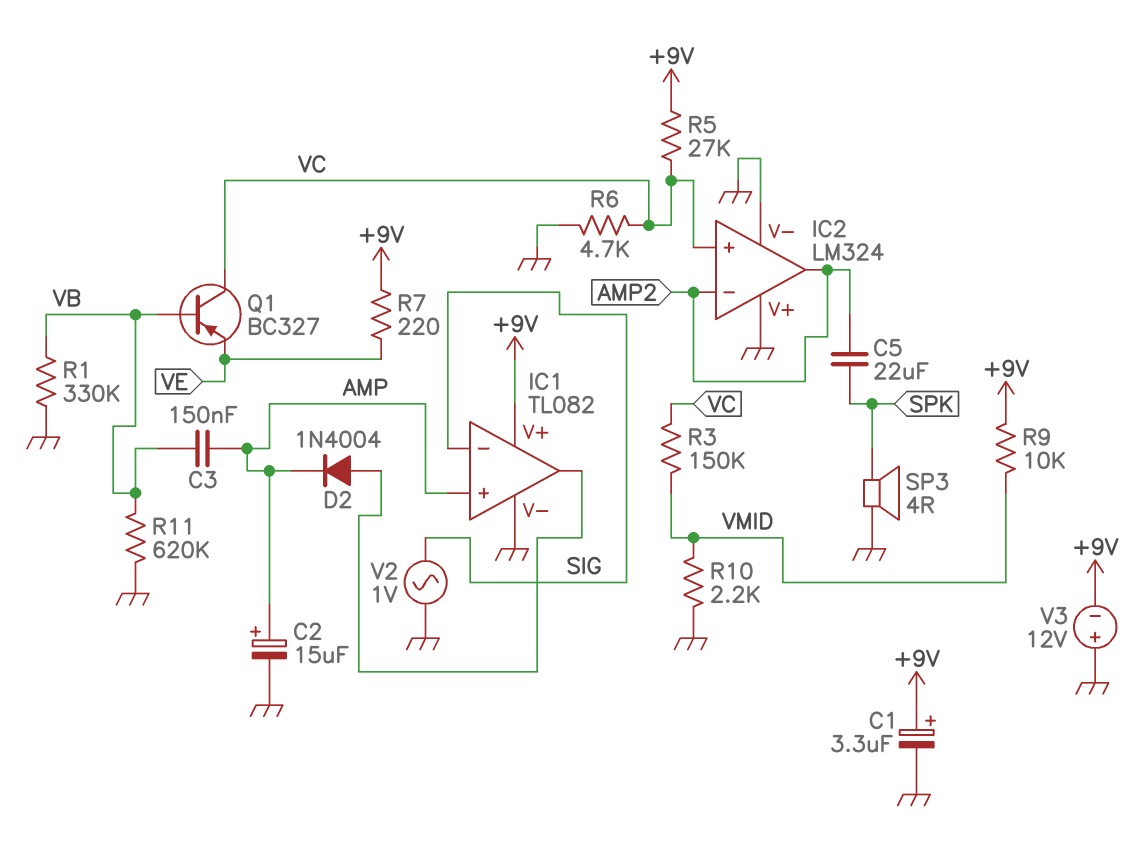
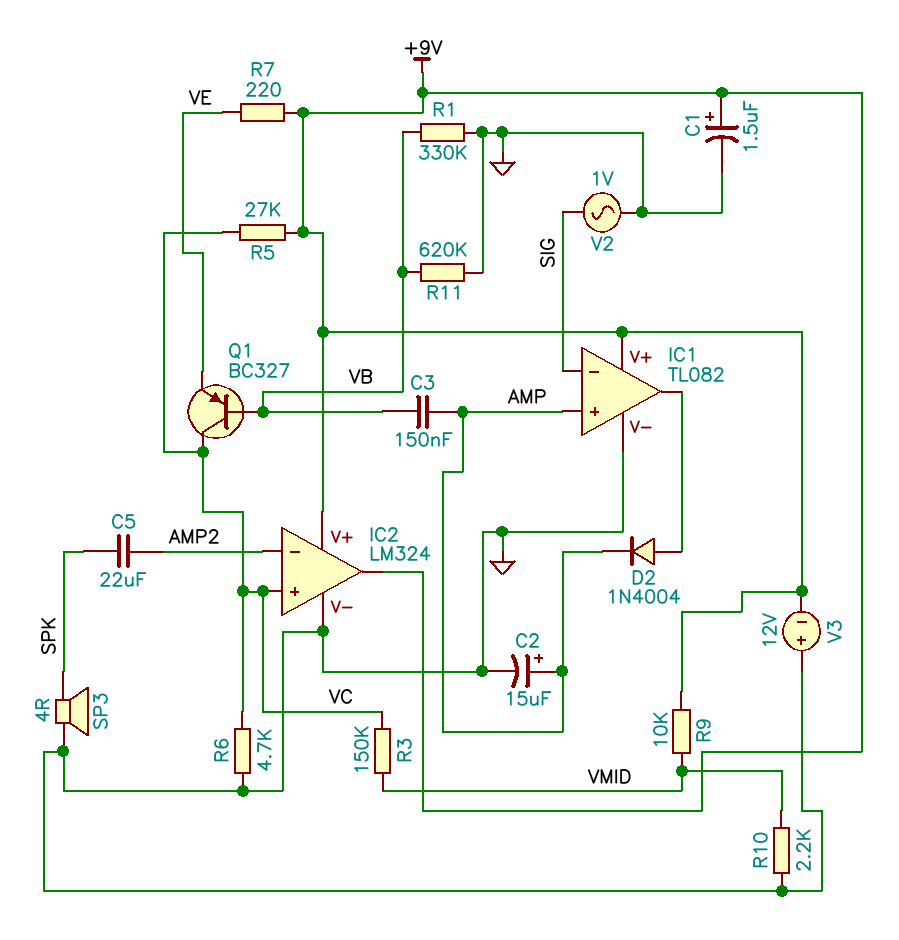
C1: 3.3uF (plus +9V, minus GND) -> 1.5uF (plus +9V, minus GND)
IC2 pin V+: GND -> +9V
IC2 pin out: AMP2 -> +9V

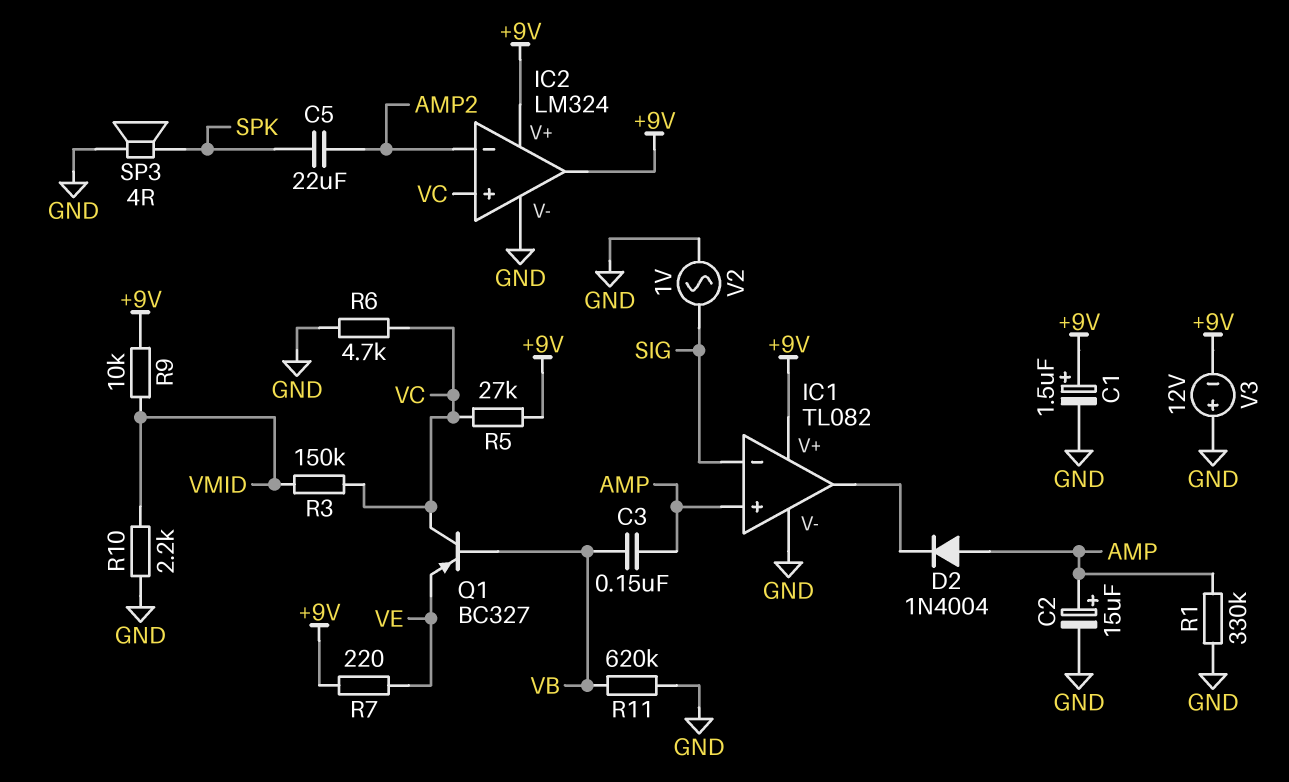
D2: diode 1N4004 (A IC1/out, K AMP) -> diode 1N4004 (A AMP, K IC1/out)
R1: 330k (GND, VB) -> 330k (AMP, GND)

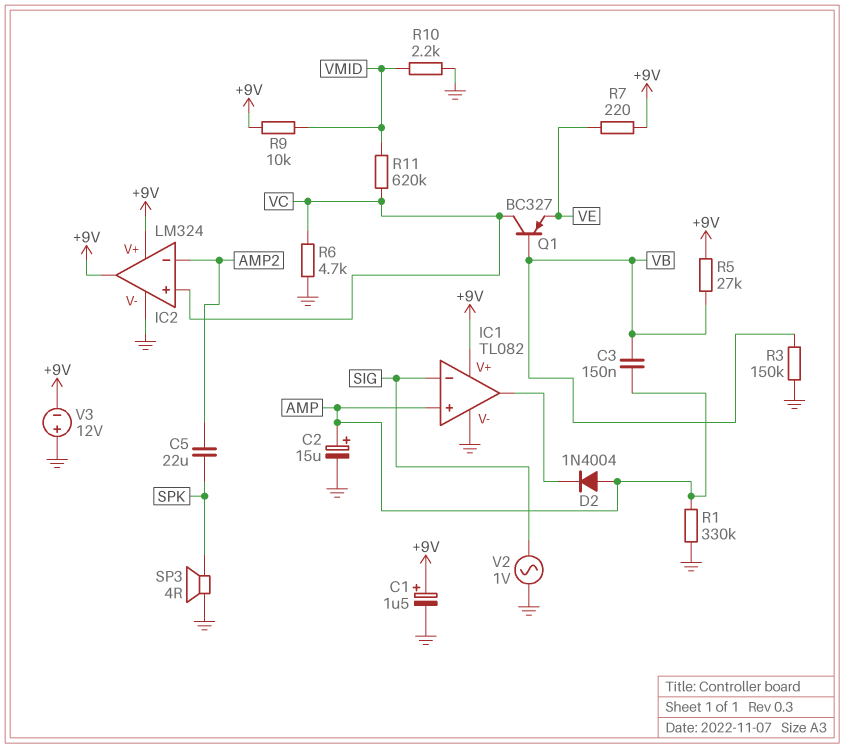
R3: 150k (VC, VMID) -> 150k (GND, VB)
R5: 27k (+9V, VC) -> 27k (+9V, VB)
R11: 620k (GND, VB) -> 620k (VC, VMID)

